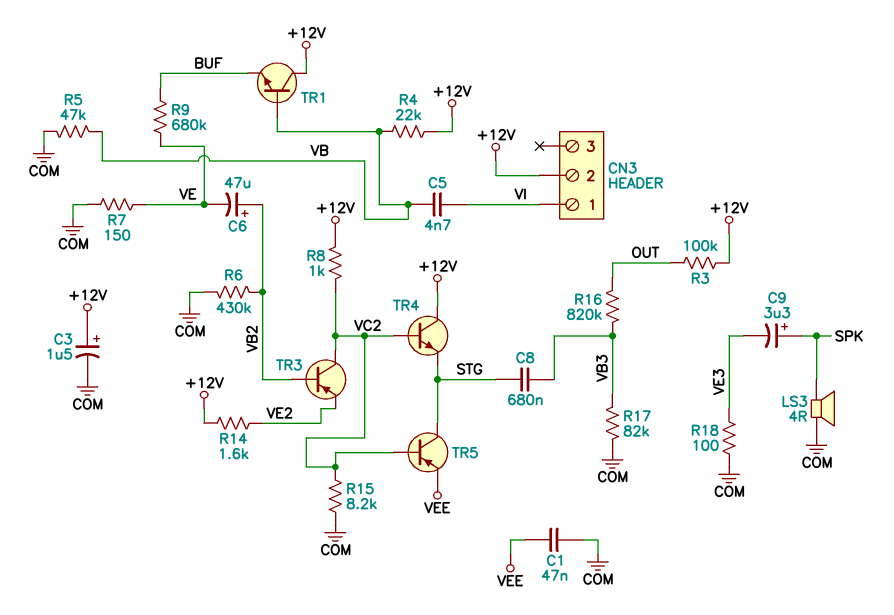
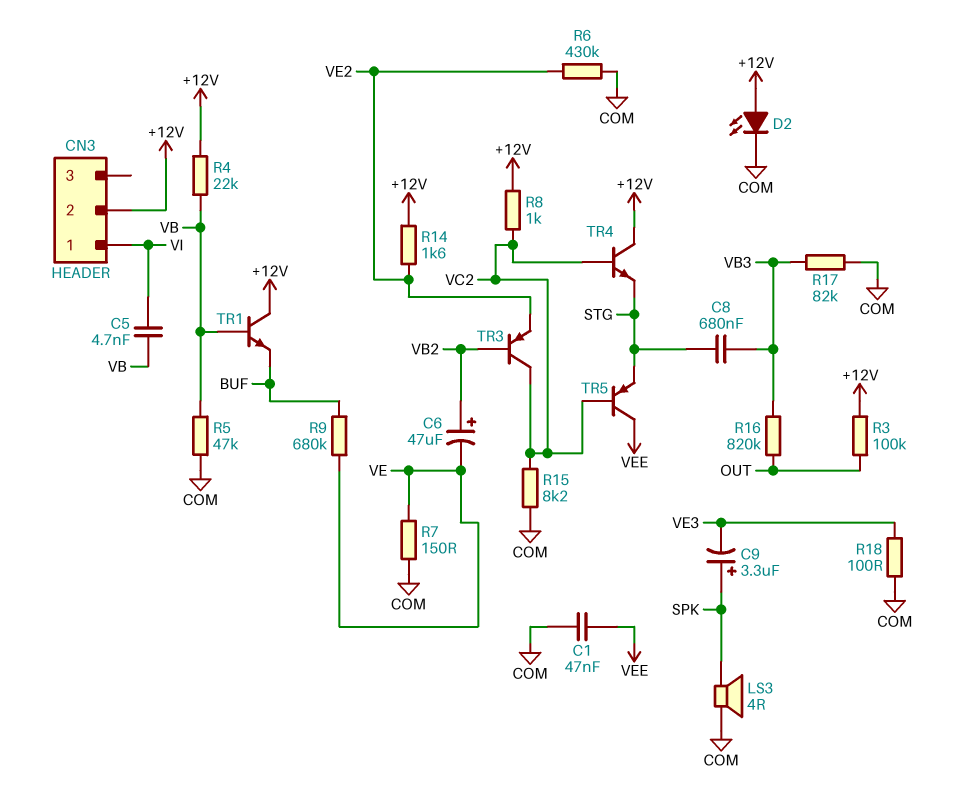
C3: 1.5uF (plus +12V, minus COM) -> none
D2: none -> LED (A +12V, K COM)
R6: 430k (COM, VB2) -> 430k (COM, VE2)
TR5: PNP (B VC2, C STG, E VEE) -> PNP (B VC2, C VEE, E STG)

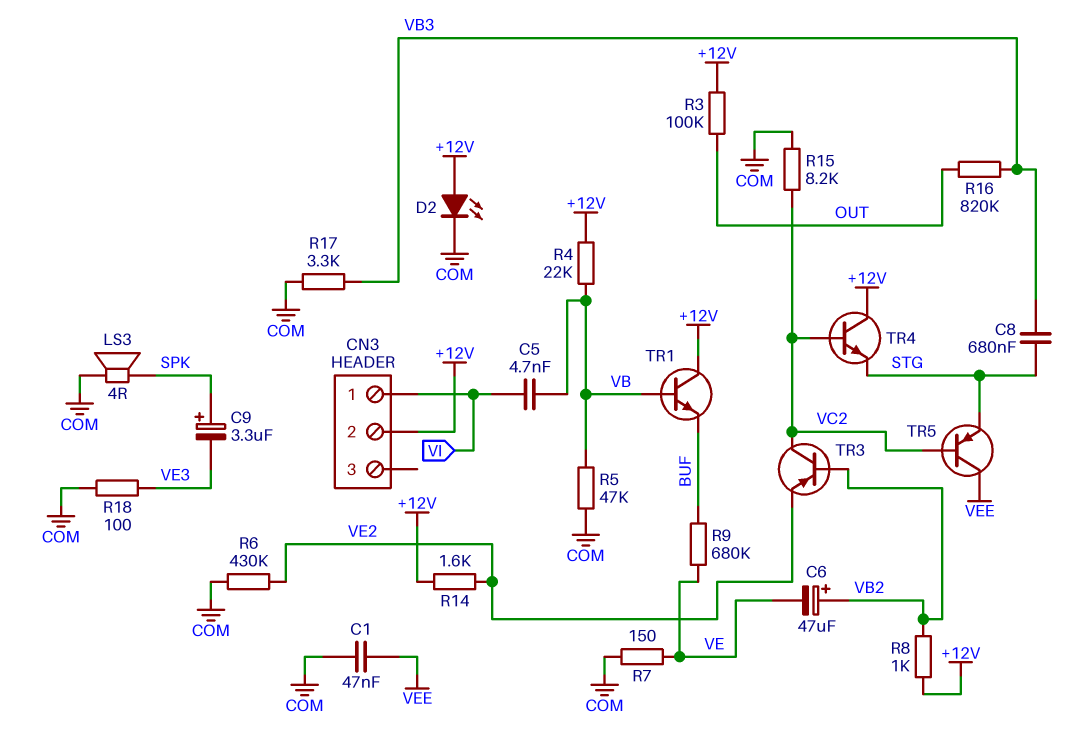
R8: 1k (+12V, VC2) -> 1k (+12V, VB2)
R17: 82k (COM, VB3) -> 3.3k (COM, VB3)

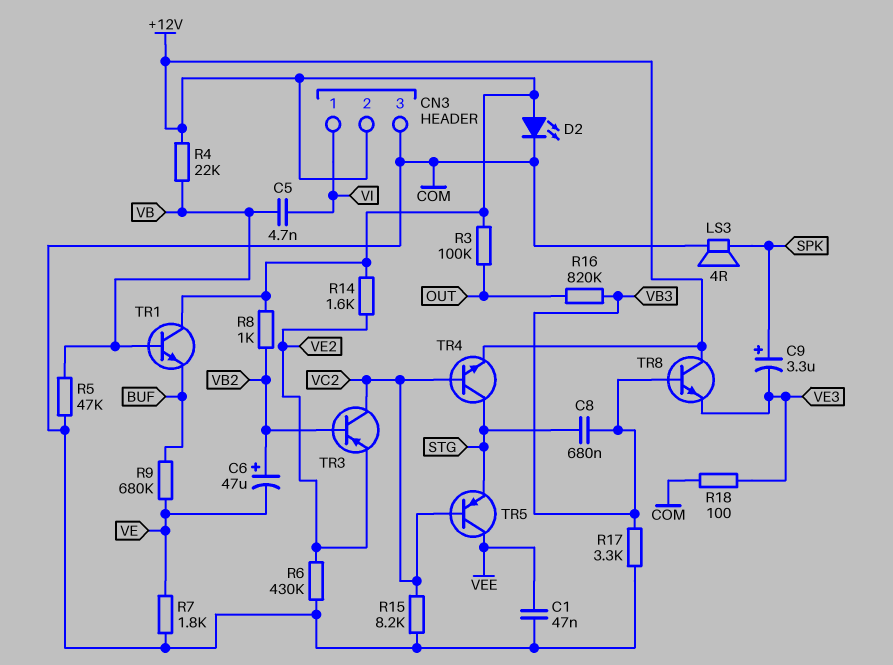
CN3 pin 3: none -> COM
R7: 150 (COM, VE) -> 1.8k (COM, VE)
TR4: NPN (B VC2, C +12V, E STG) -> NPN (B VC2, C STG, E +12V)
TR8: none -> NPN (B VB3, C +12V, E VE3)

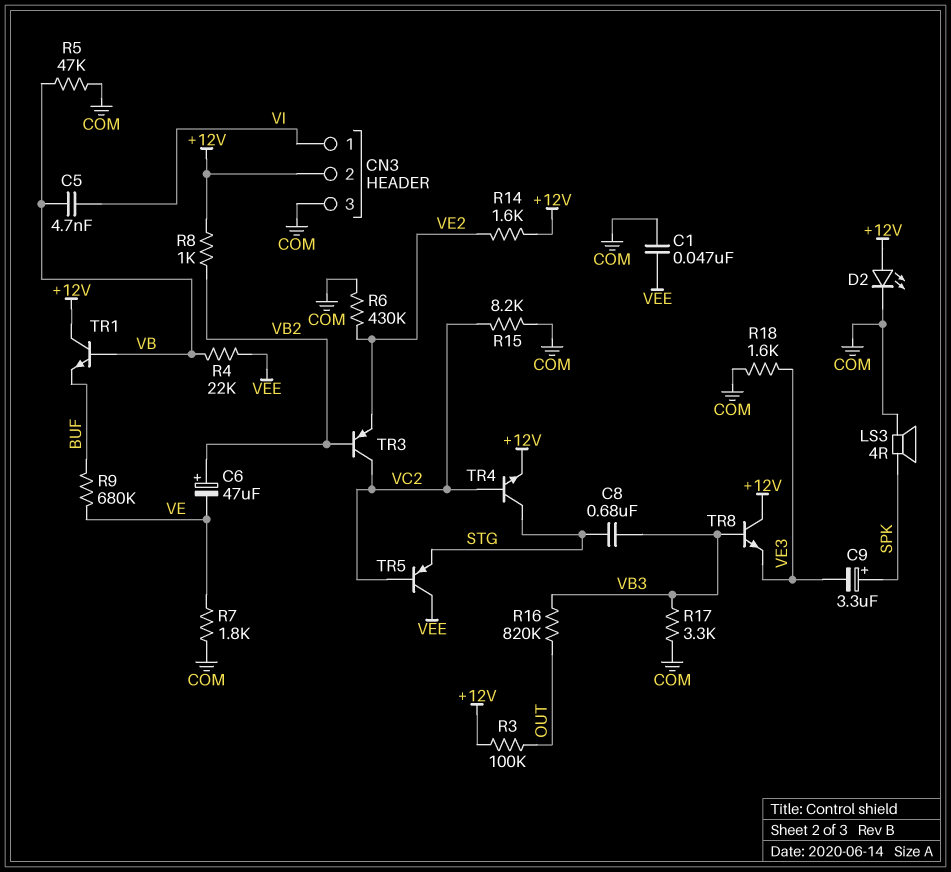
R4: 22k (+12V, VB) -> 22k (VB, VEE)
R18: 100 (COM, VE3) -> 1.6k (COM, VE3)

